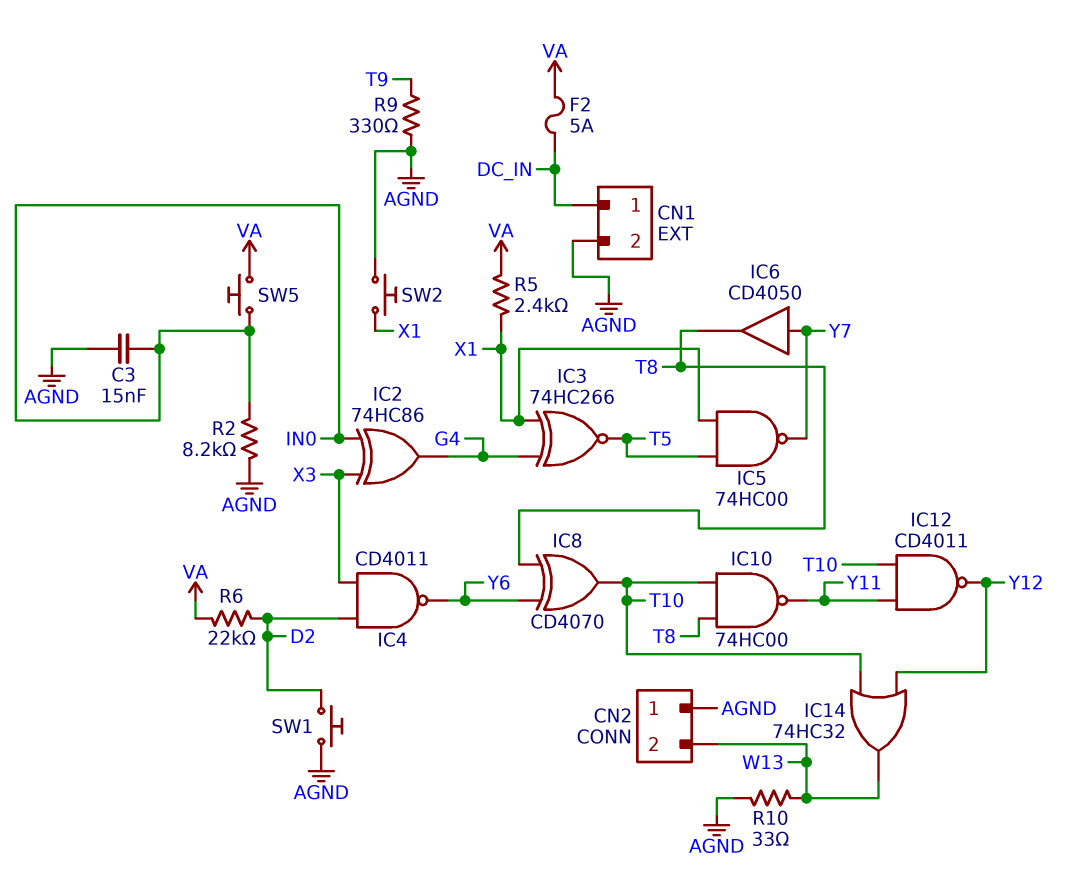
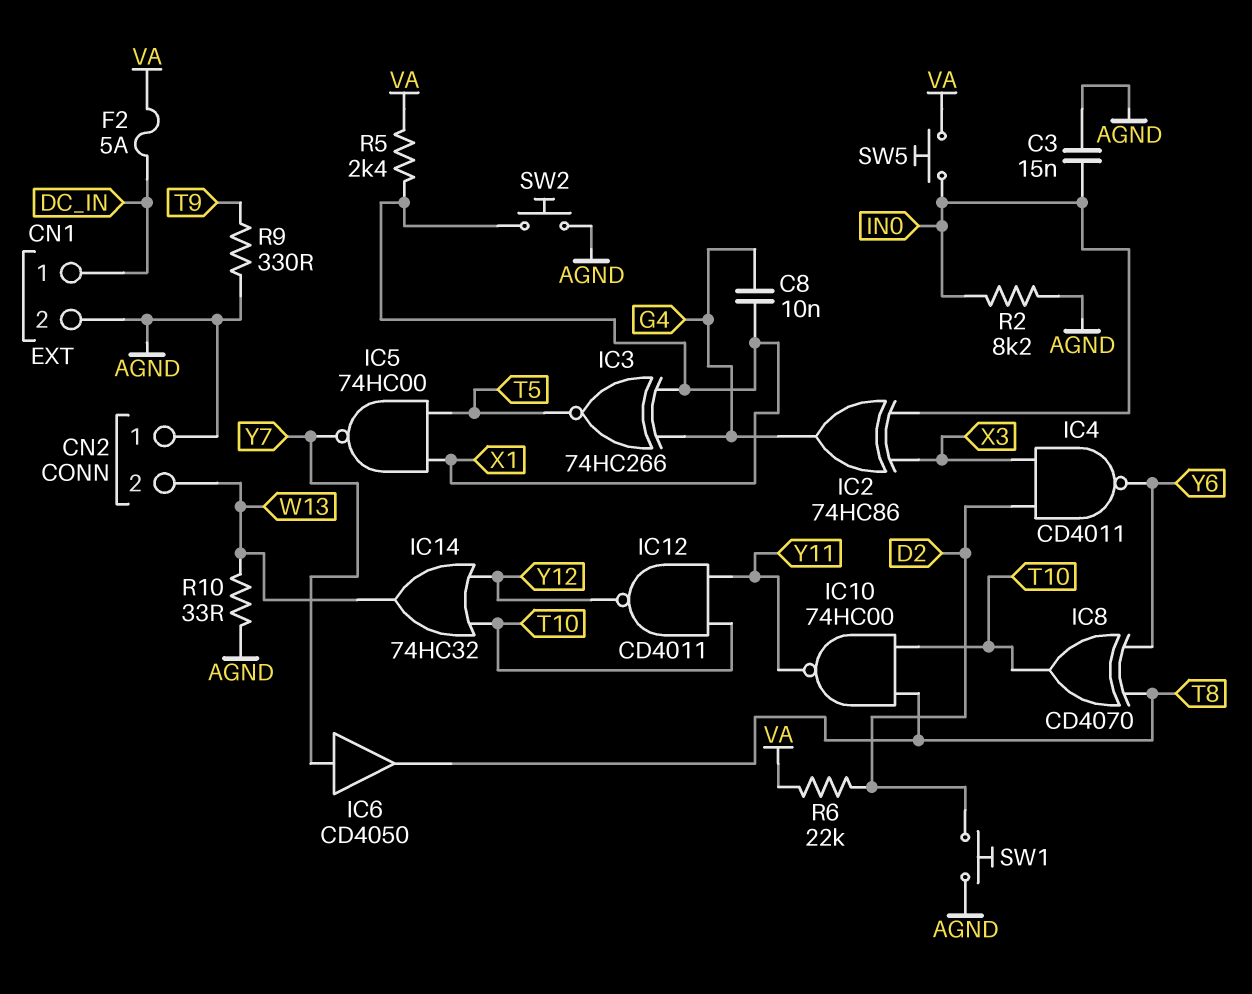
C8: none -> 10nF (G4, X1)

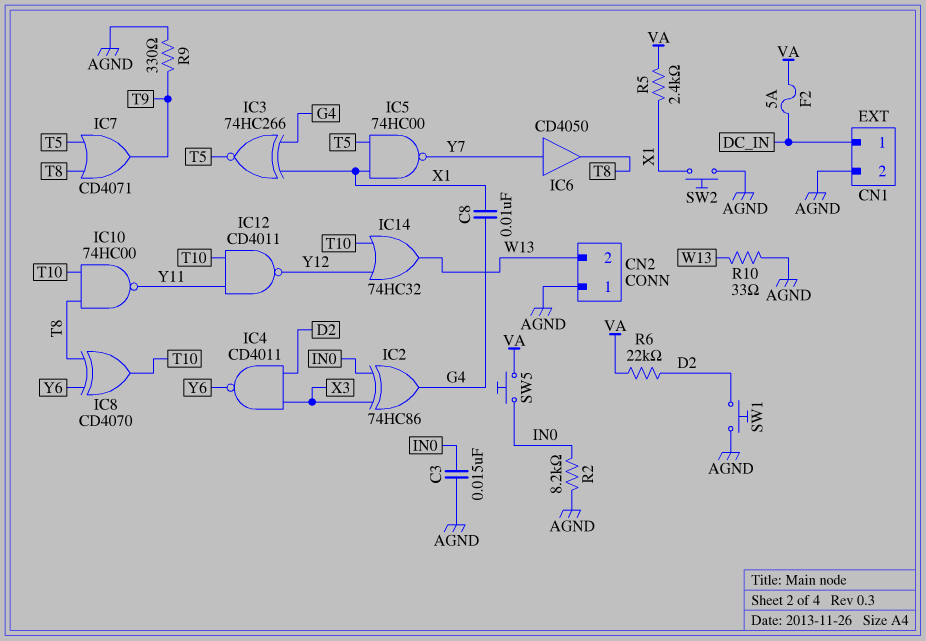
IC7: none -> OR CD4071 (in T5, in T8, out T9)

